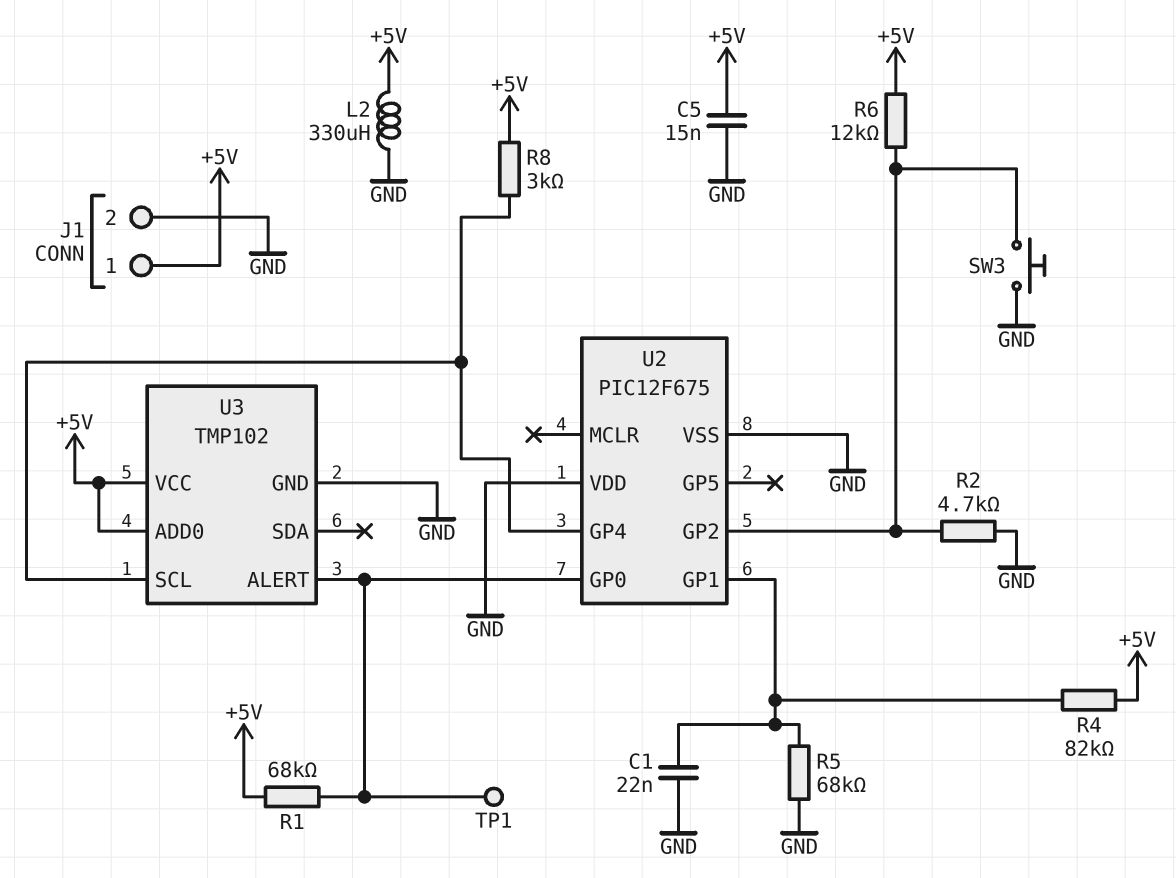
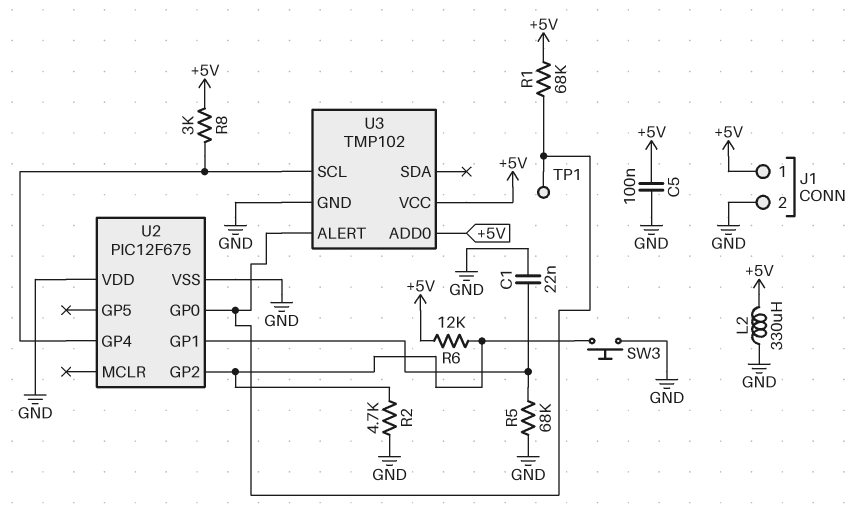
C5: 15nF (+5V, GND) -> 100nF (+5V, GND)
R4: 82k (+5V, U2/GP1) -> none

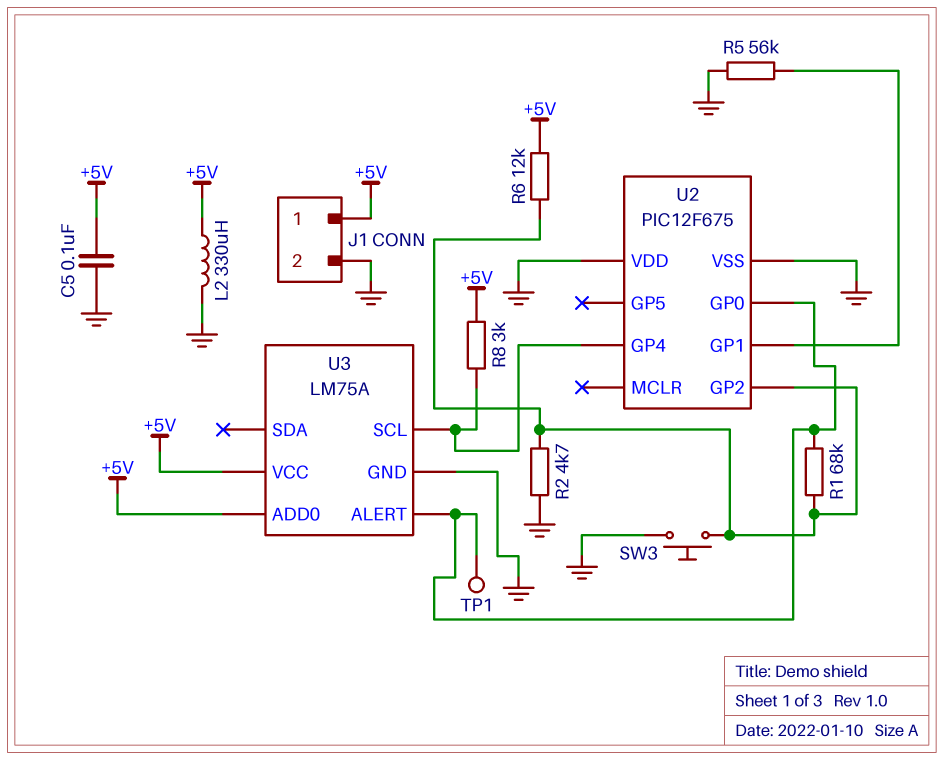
C1: 22nF (GND, U2/GP1) -> none
R1: 68k (+5V, U2/GP0) -> 68k (U2/GP0, U2/GP2)
R5: 68k (GND, U2/GP1) -> 56k (GND, U2/GP1)
U3: TMP102 -> LM75A

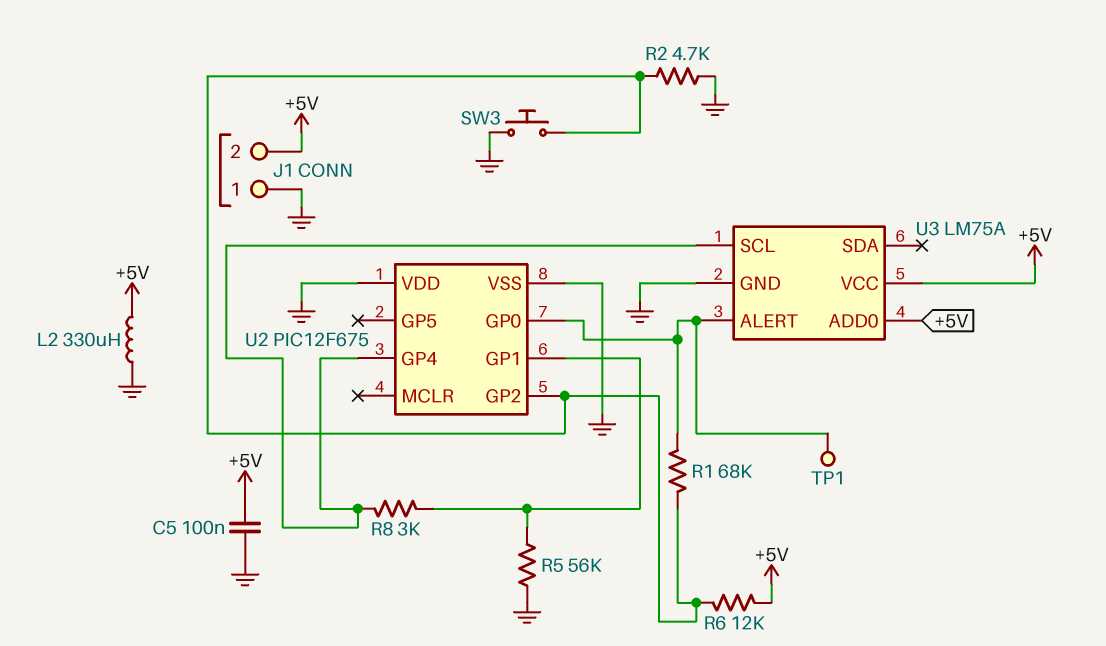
J1 pin 1: +5V -> GND
J1 pin 2: GND -> +5V
R8: 3k (+5V, U2/GP4) -> 3k (U2/GP1, U2/GP4)

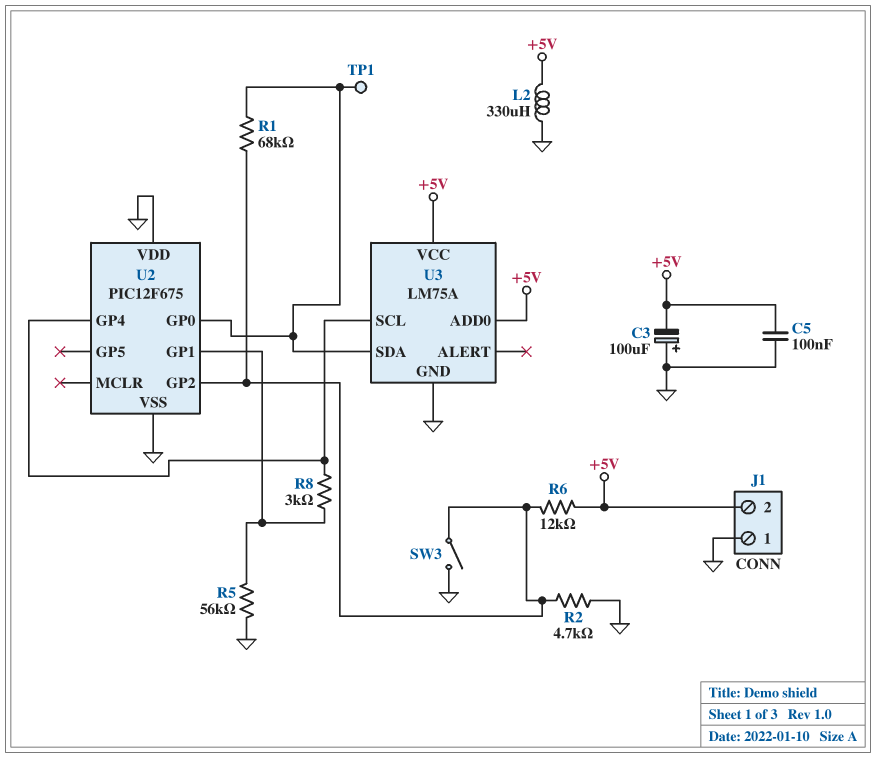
C3: none -> 100uF (plus GND, minus +5V)
SW3: button (GND, U2/GP2) -> switch (GND, U2/GP2)
U3 pin ALERT: U2/GP0 -> none
U3 pin SDA: none -> U2/GP0

